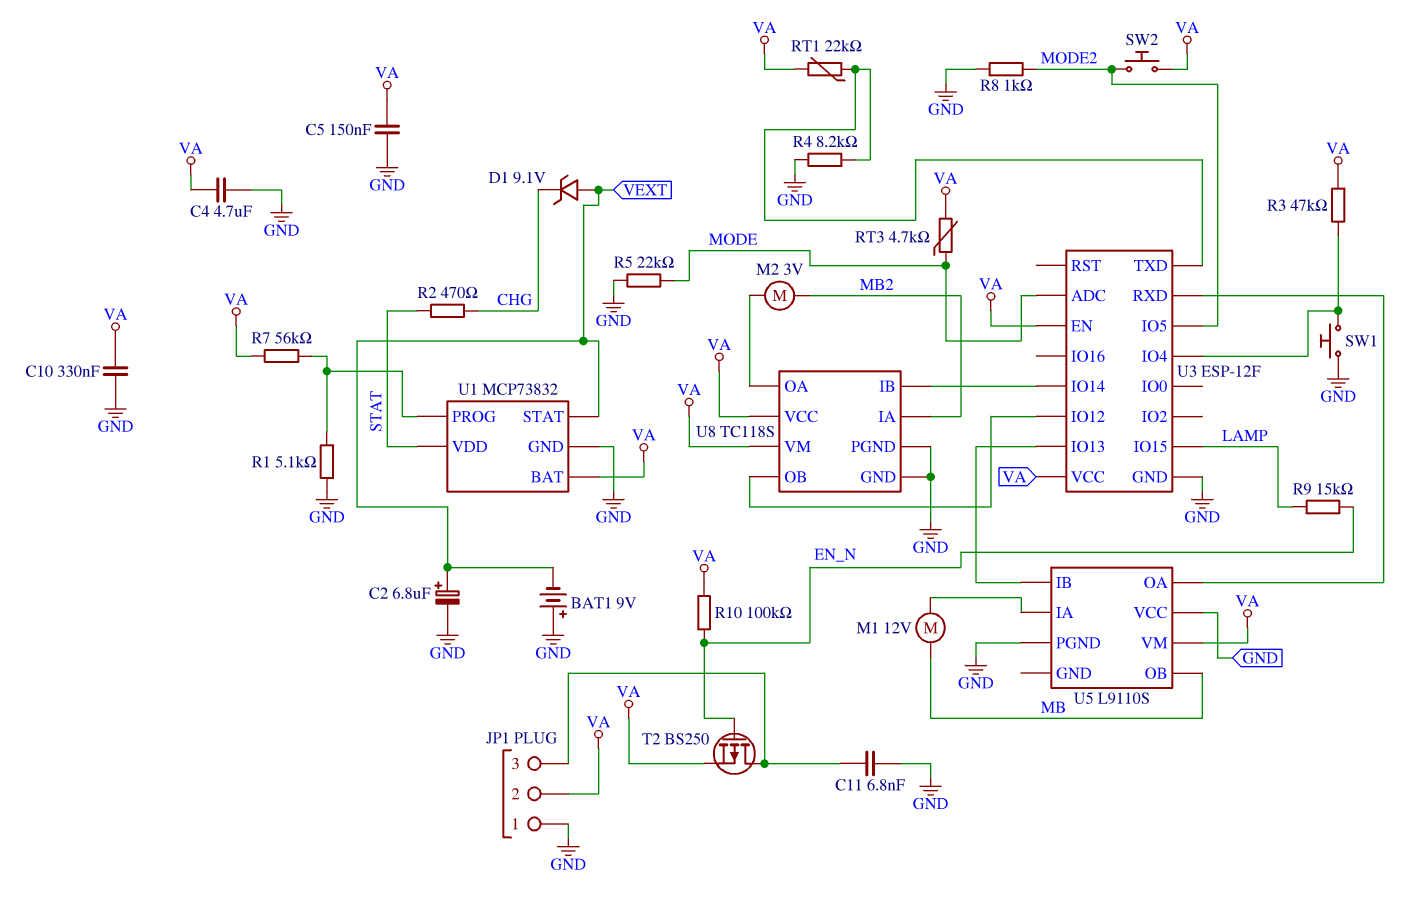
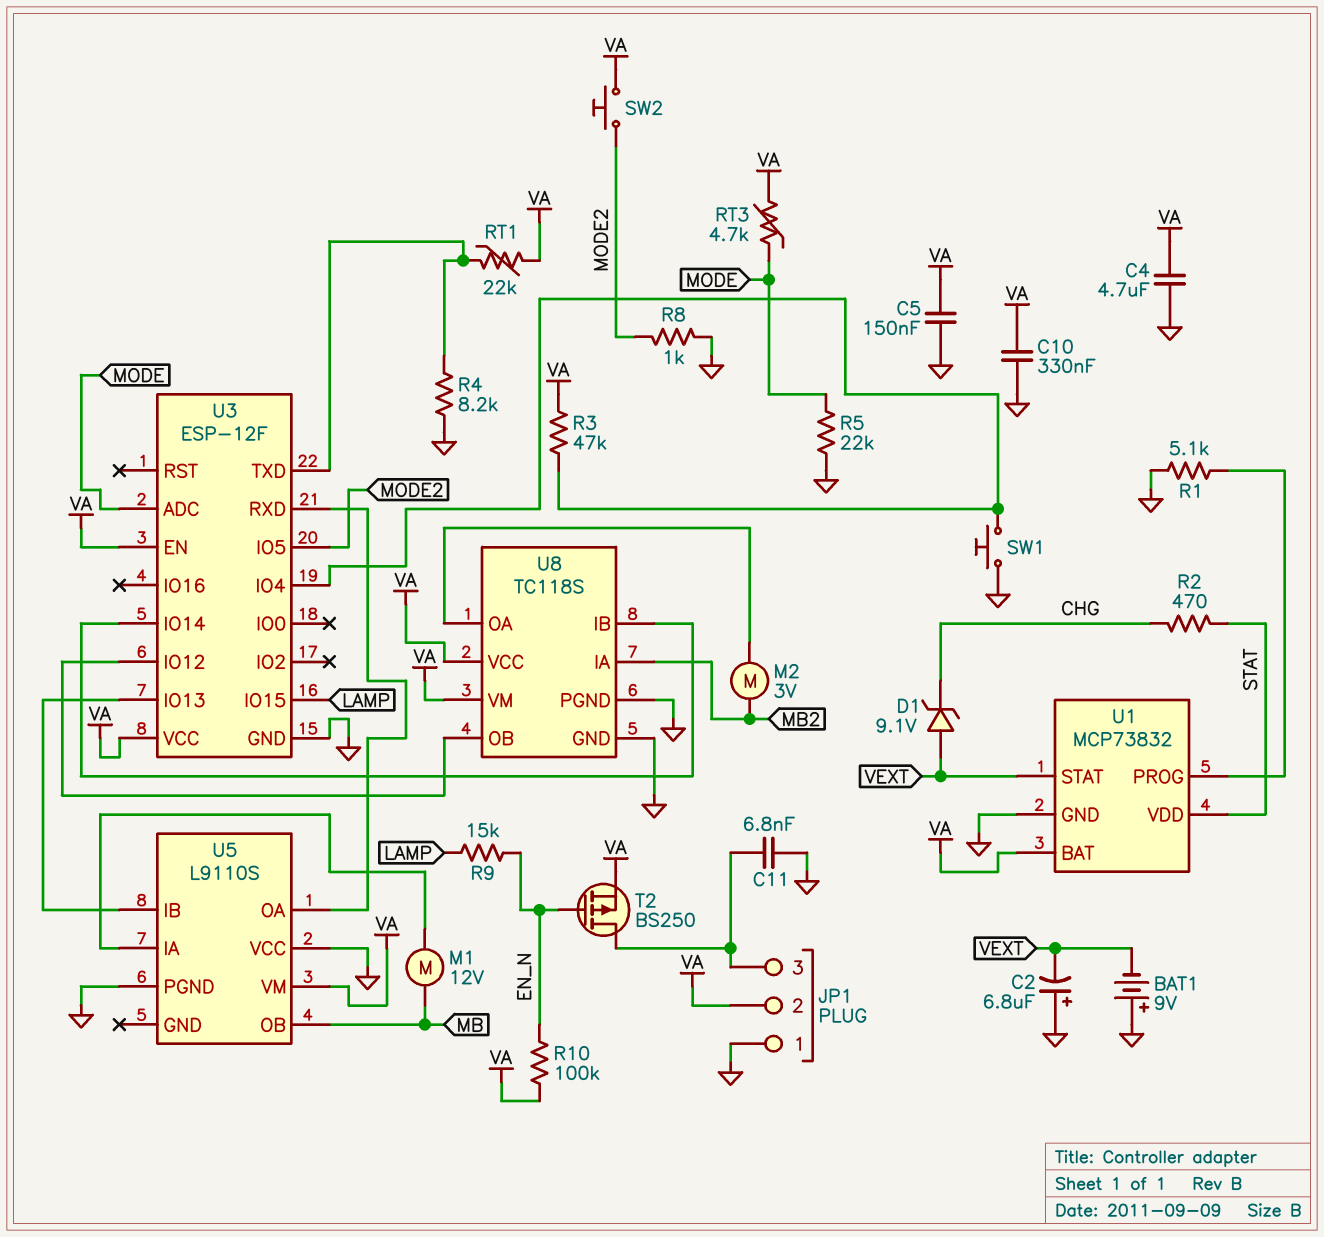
C2: 6.8uF (plus VEXT, minus GND) -> 6.8uF (plus GND, minus VEXT)
R7: 56k (U1/PROG, VA) -> none

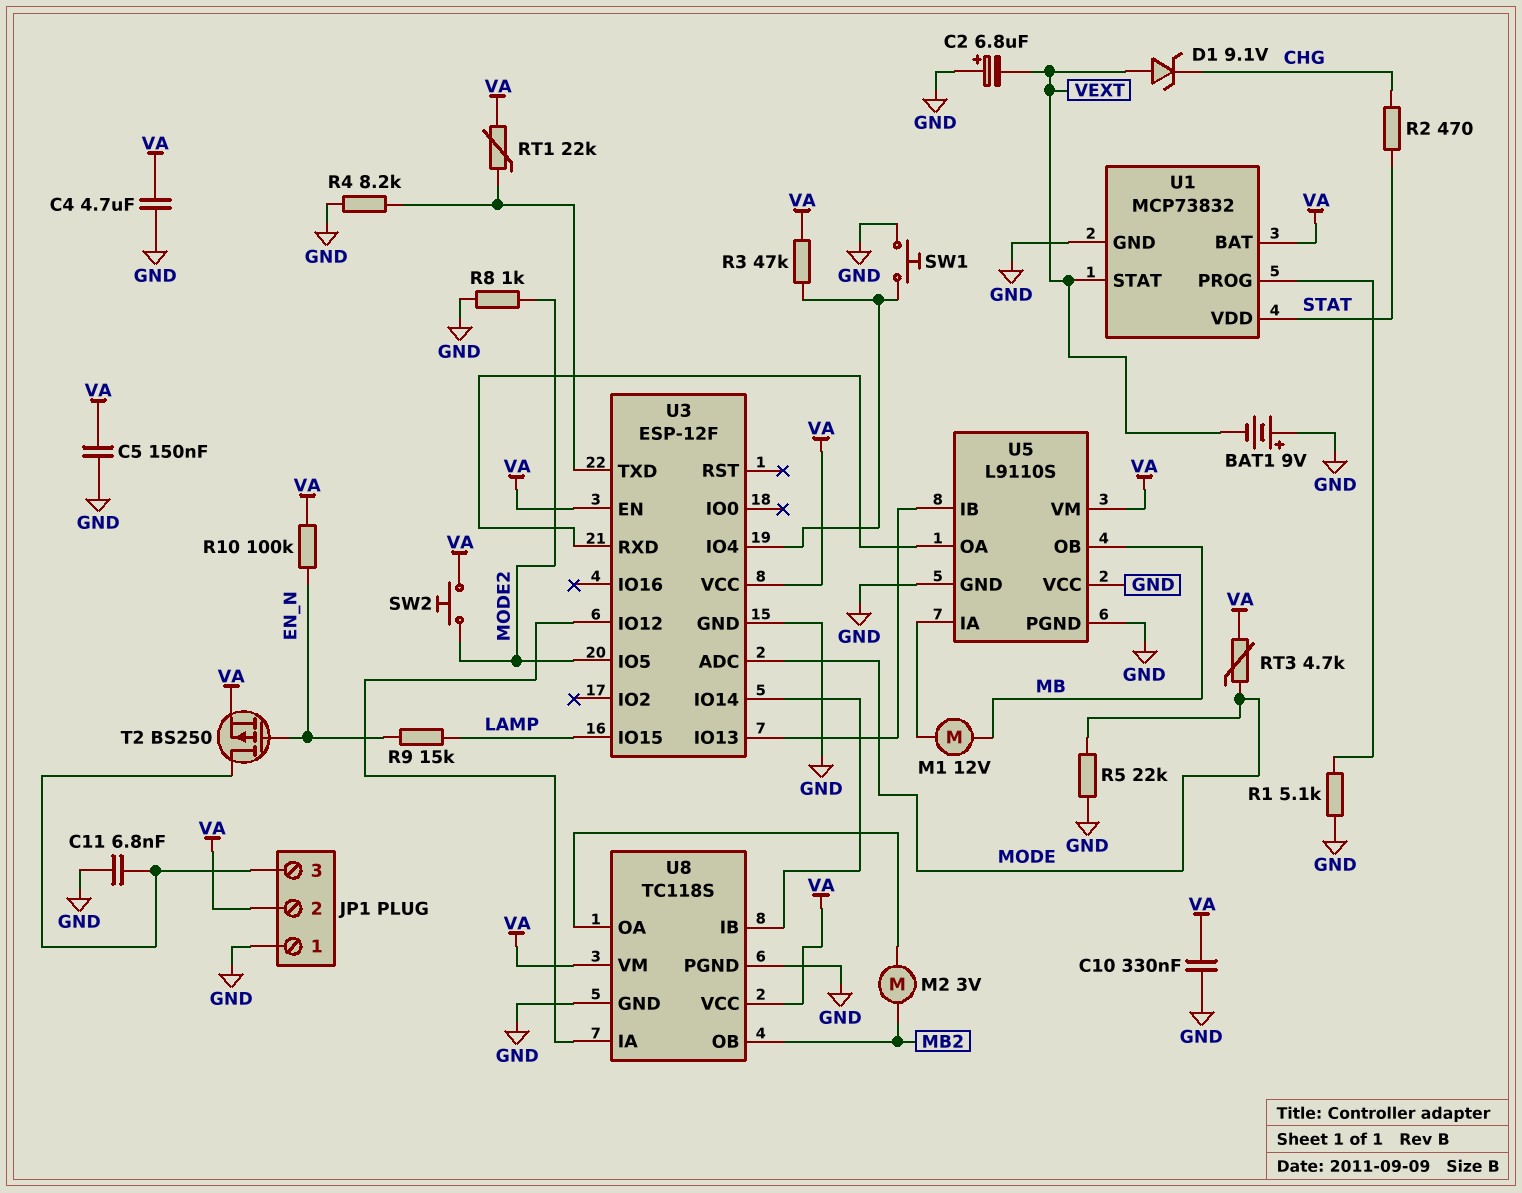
U5 pin GND: none -> GND
U8 pin IA: MB2 -> U3/IO12
U8 pin OB: U3/IO12 -> MB2

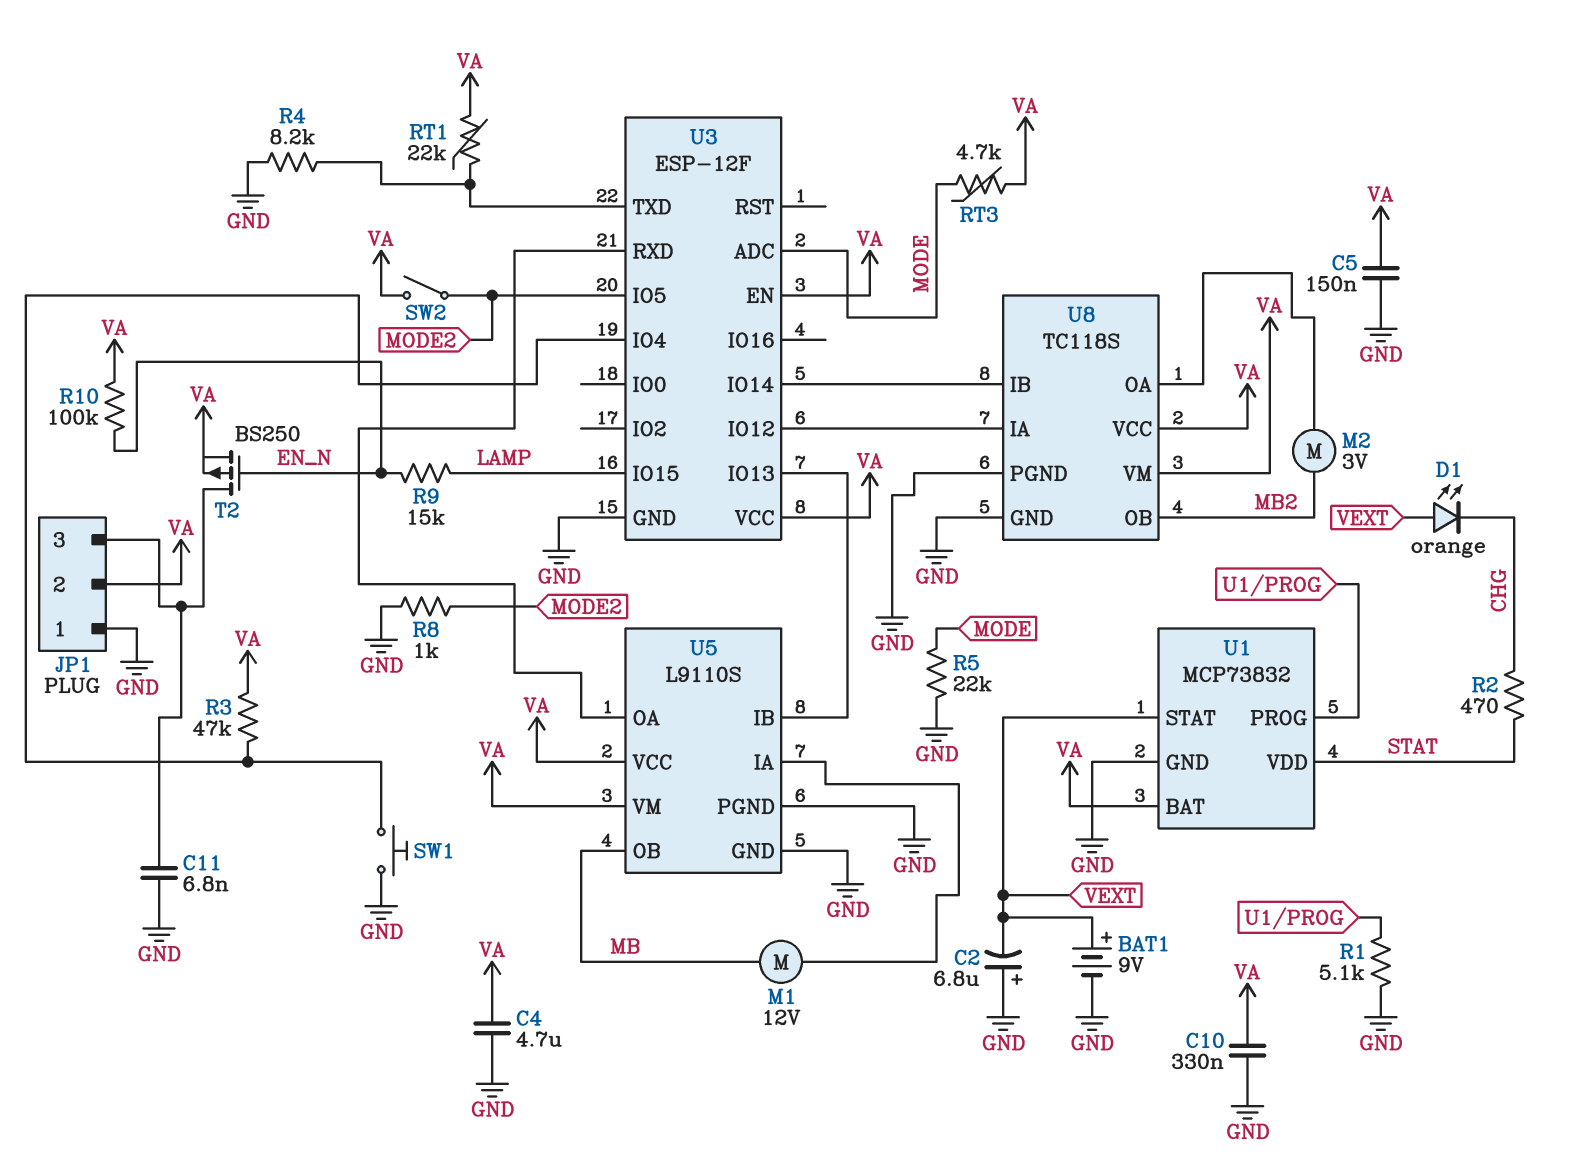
BAT1: 9V (plus GND, minus VEXT) -> 9V (plus VEXT, minus GND)
D1: zener 9.1V (A VEXT, K CHG) -> LED orange (A VEXT, K CHG)
SW2: button (MODE2, VA) -> switch (MODE2, VA)
U5 pin VCC: GND -> VA

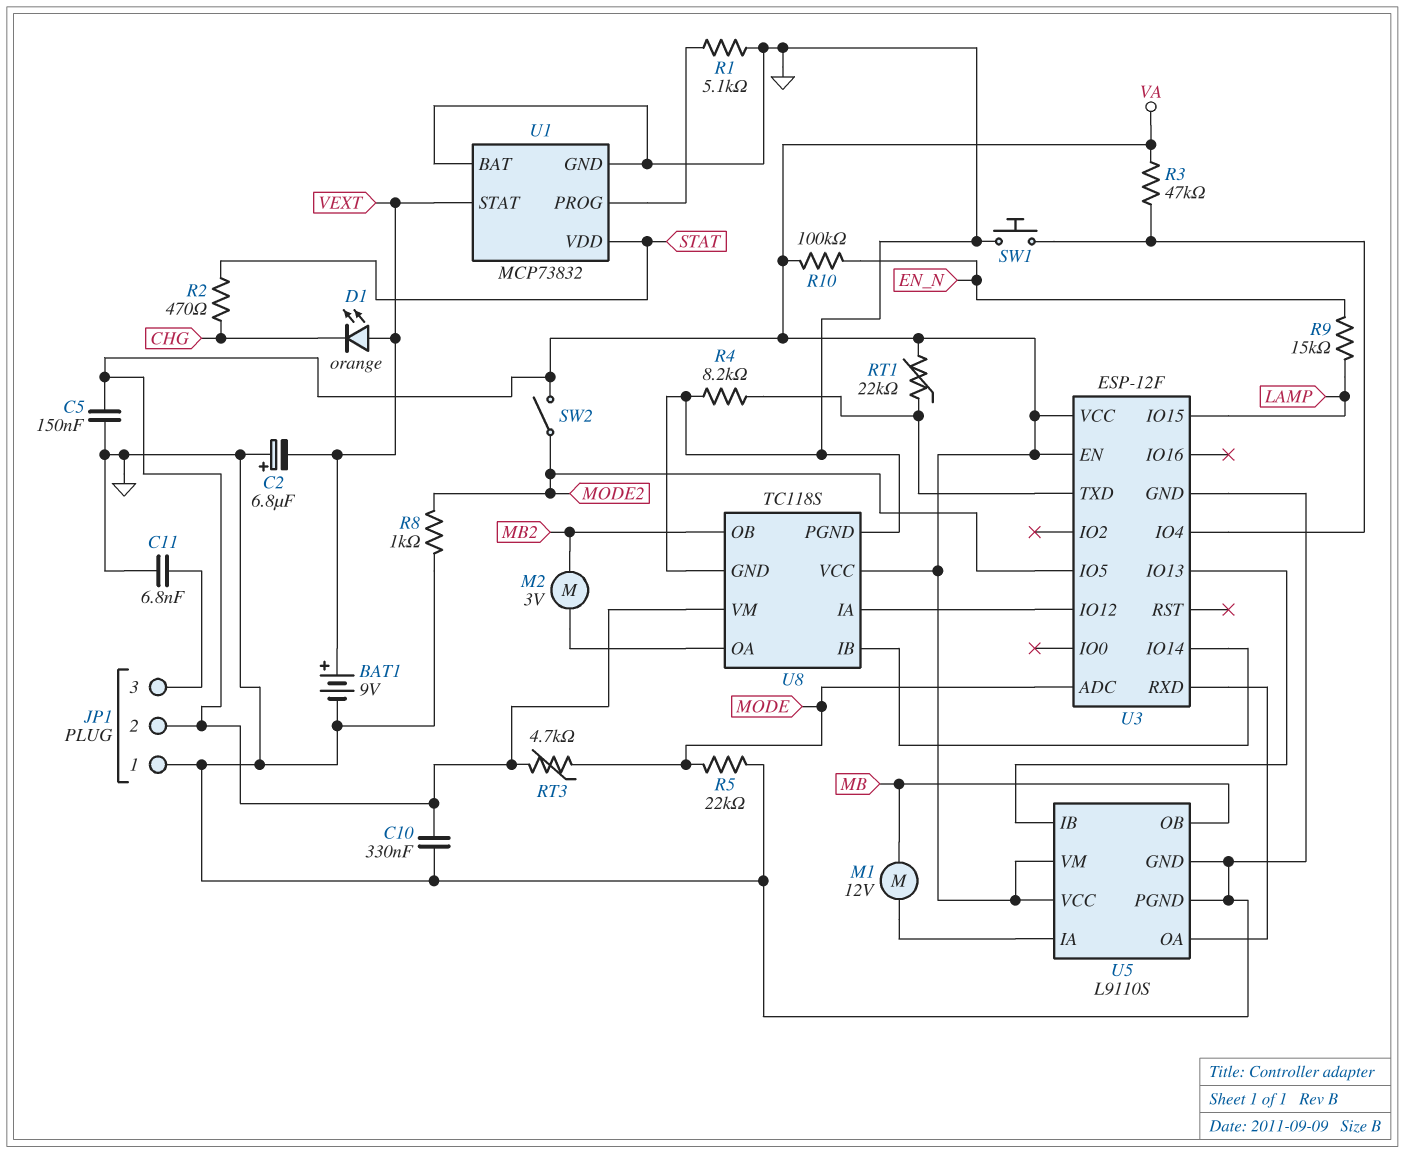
C4: 4.7uF (GND, VA) -> none
T2: PMOS BS250 (G EN_N, D JP1/3, S VA) -> none
U1 pin BAT: VA -> GND

